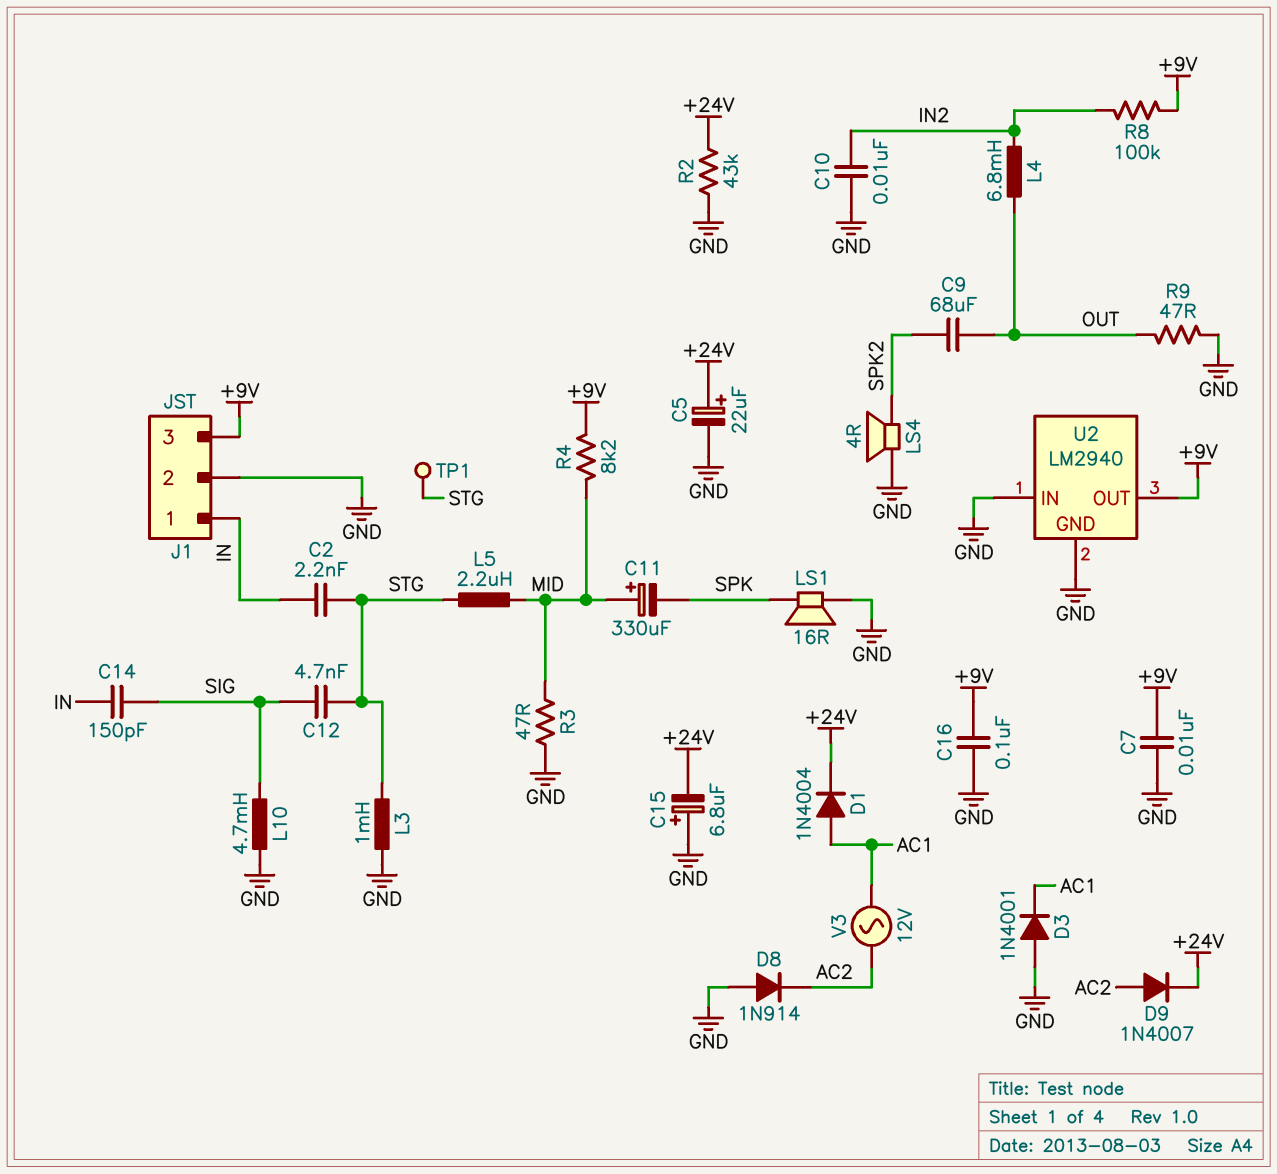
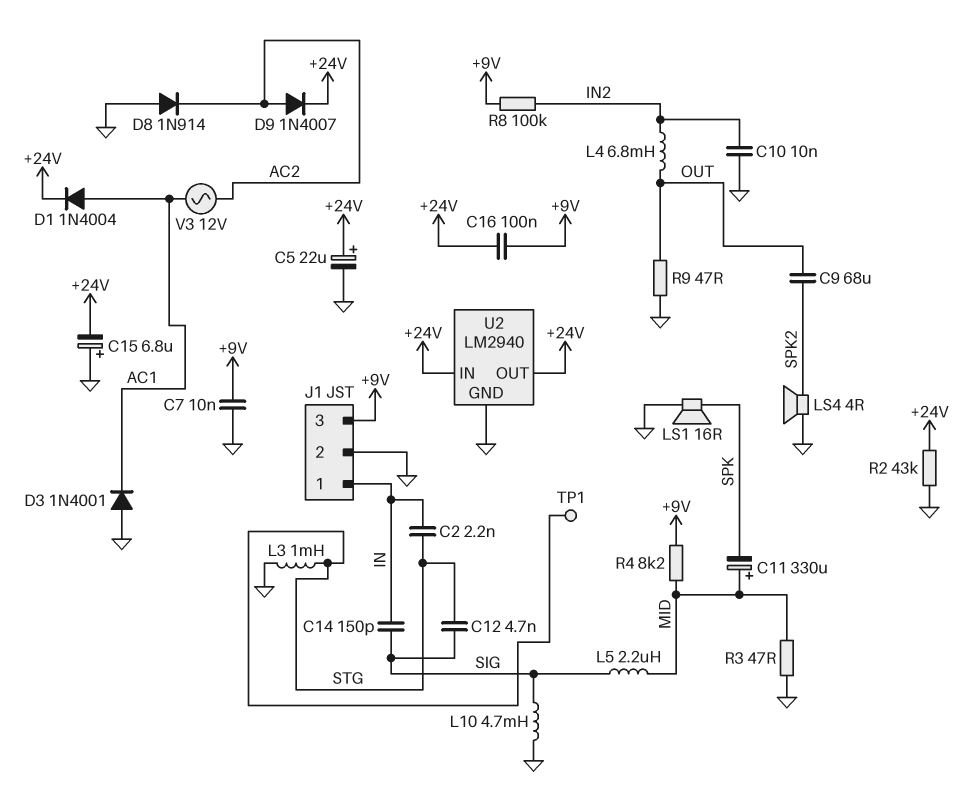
C16: 100nF (+9V, GND) -> 100nF (+9V, +24V)
L5: 2.2uH (MID, STG) -> 2.2uH (MID, SIG)
U2 pin IN: GND -> +24V
U2 pin OUT: +9V -> +24V

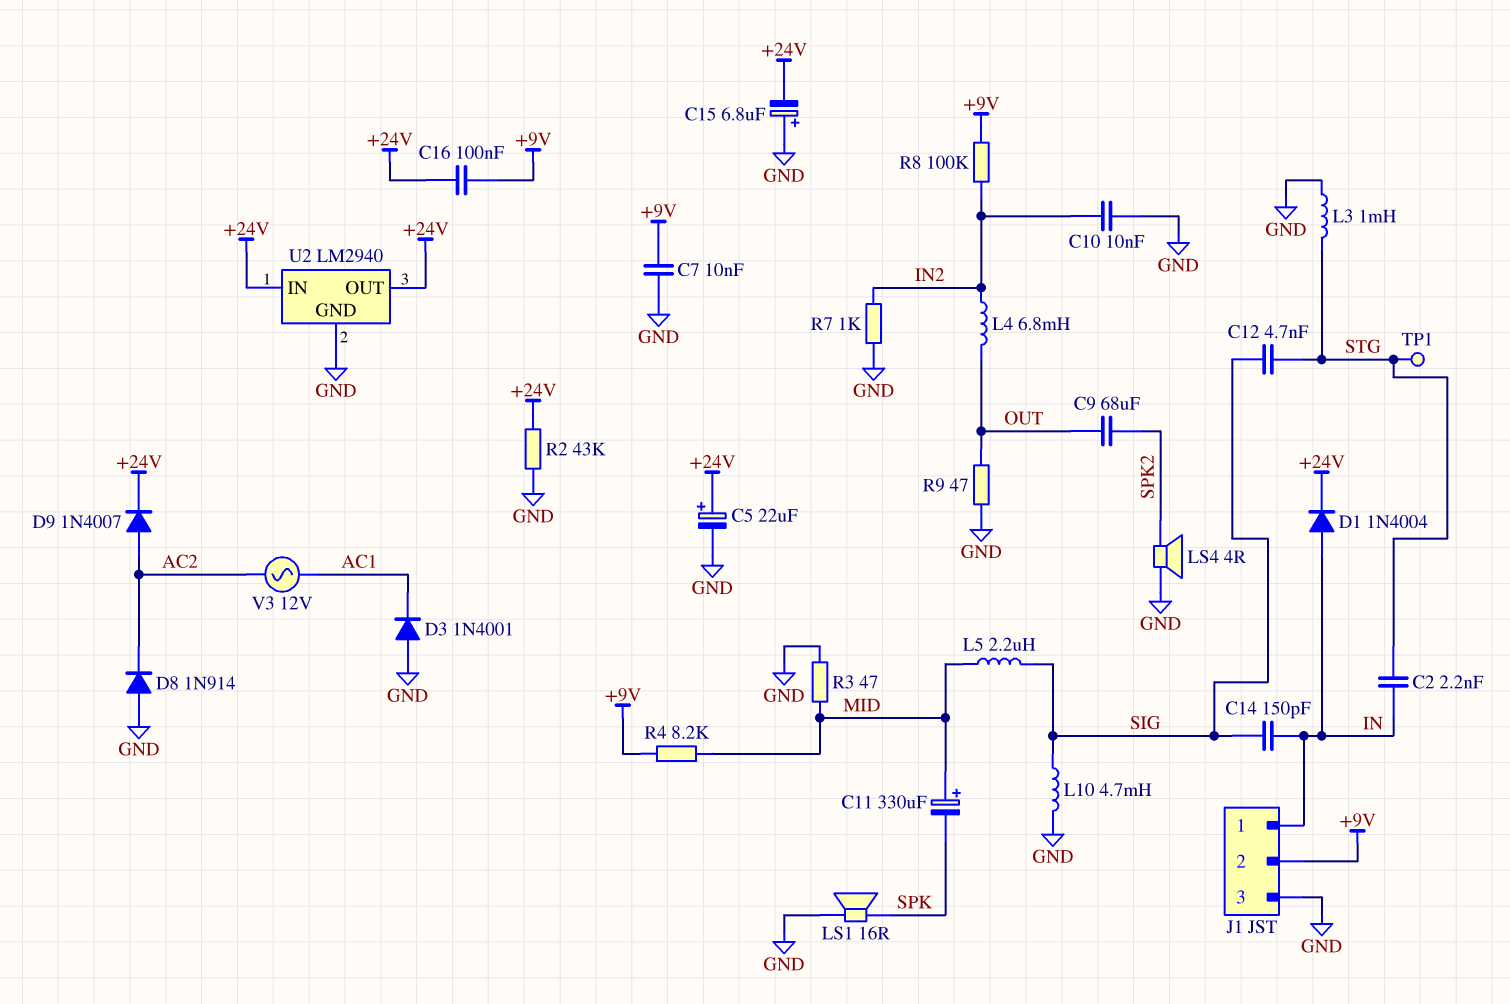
D1: diode 1N4004 (A AC1, K +24V) -> diode 1N4004 (A IN, K +24V)
J1 pin 2: GND -> +9V
J1 pin 3: +9V -> GND
R7: none -> 1k (GND, IN2)

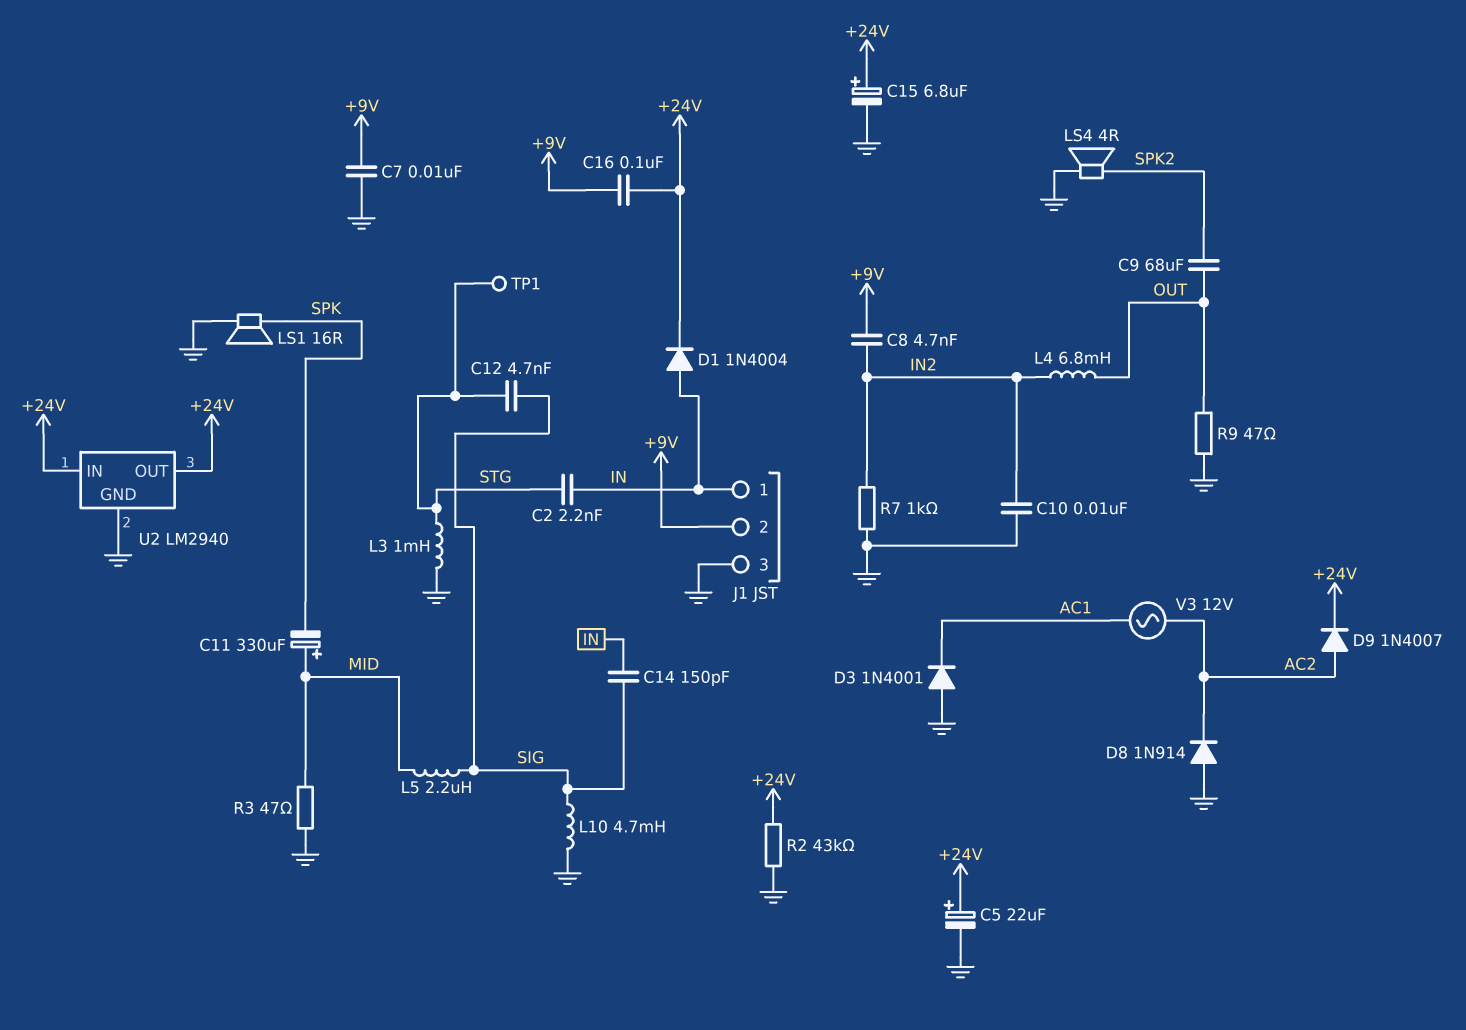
C8: none -> 4.7nF (+9V, IN2)
C15: 6.8uF (plus GND, minus +24V) -> 6.8uF (plus +24V, minus GND)
R4: 8.2k (+9V, MID) -> none
R8: 100k (+9V, IN2) -> none

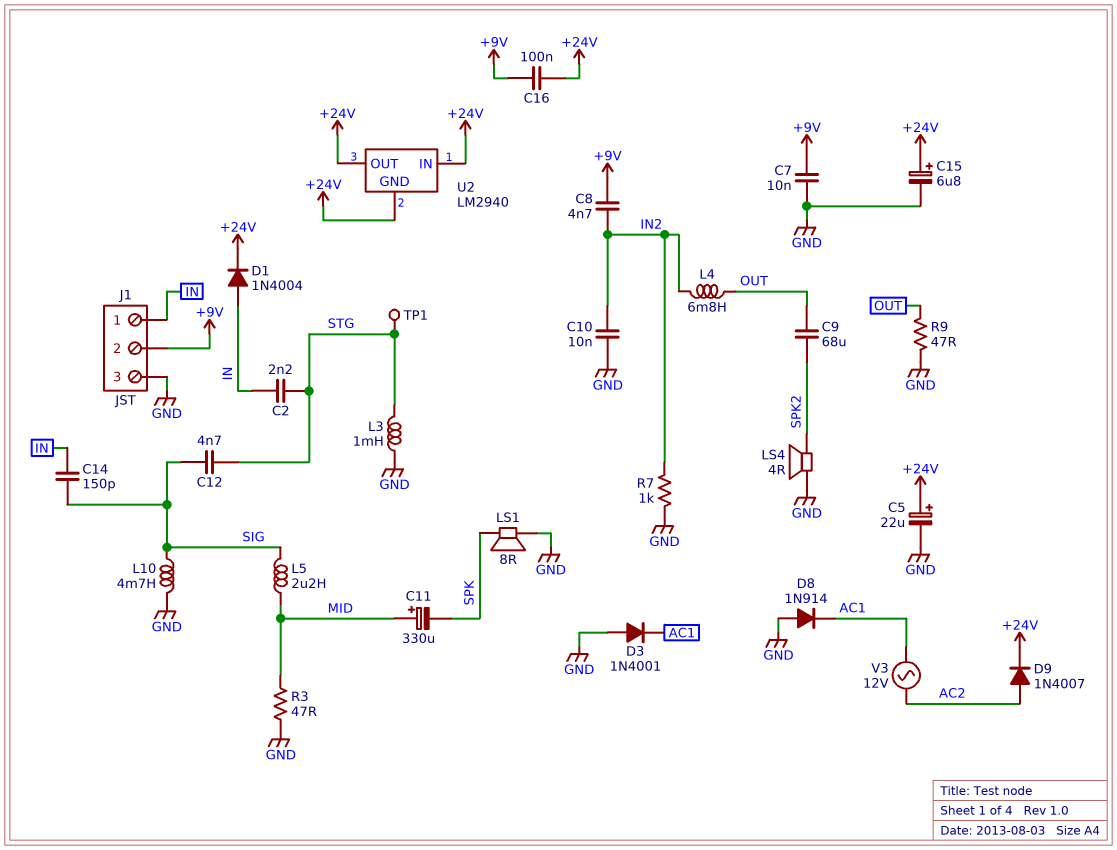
D8: diode 1N914 (A GND, K AC2) -> diode 1N914 (A GND, K AC1)
LS1: speaker 16R (GND, SPK) -> speaker 8R (GND, SPK)
R2: 43k (+24V, GND) -> none
U2 pin GND: GND -> +24V

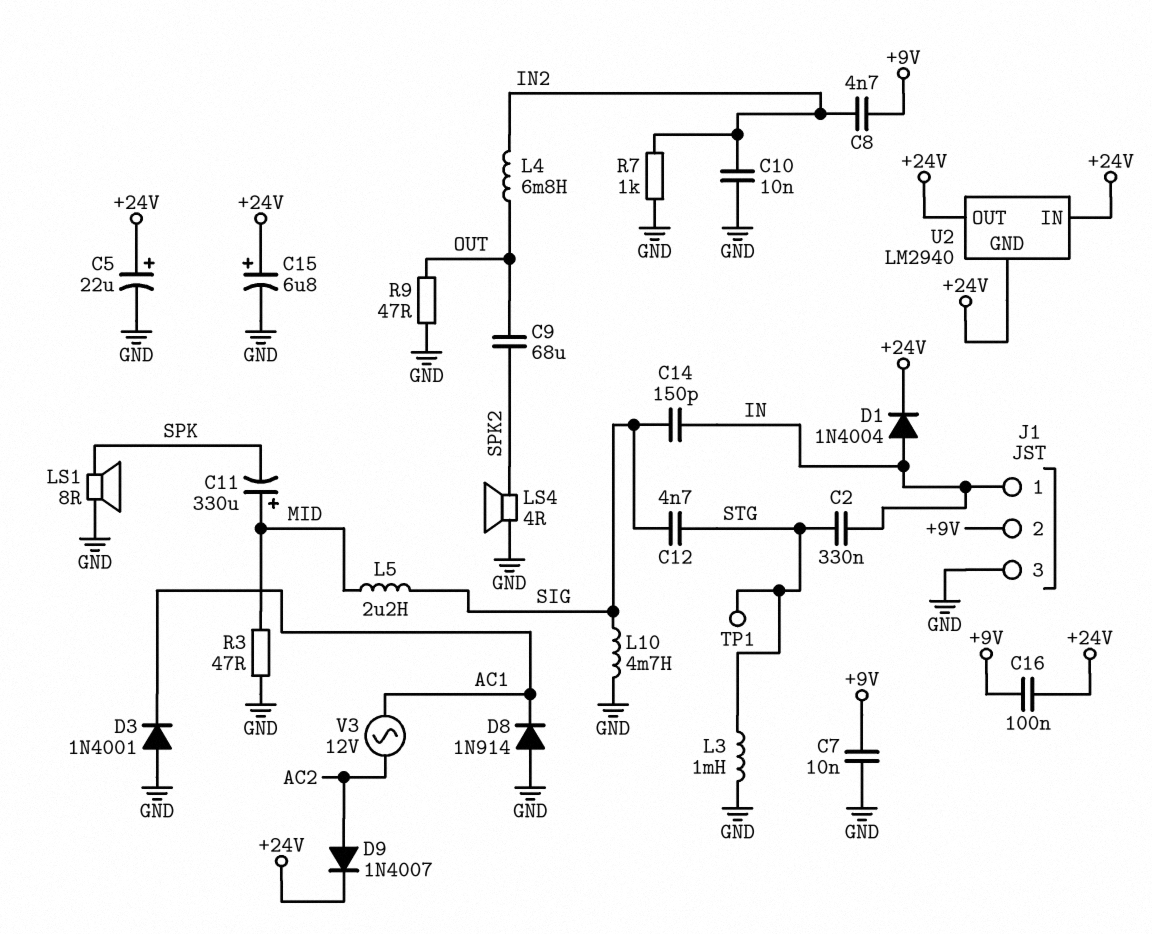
C2: 2.2nF (IN, STG) -> 330nF (IN, STG)

